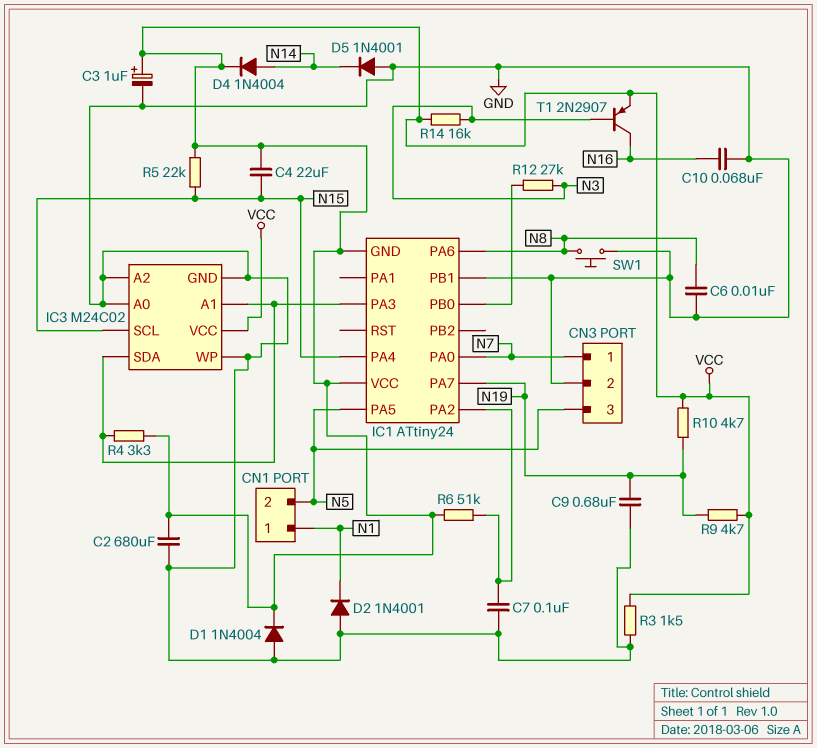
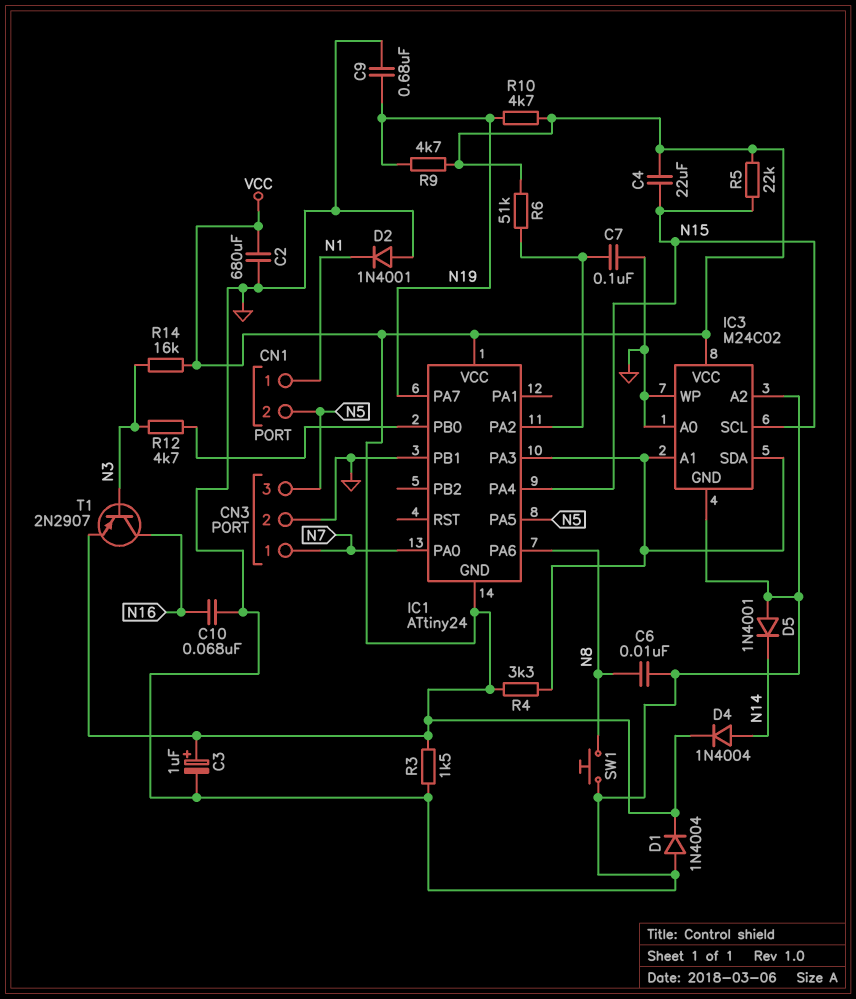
R12: 27k (IC1/PB0, N3) -> 4.7k (IC1/PB0, N3)

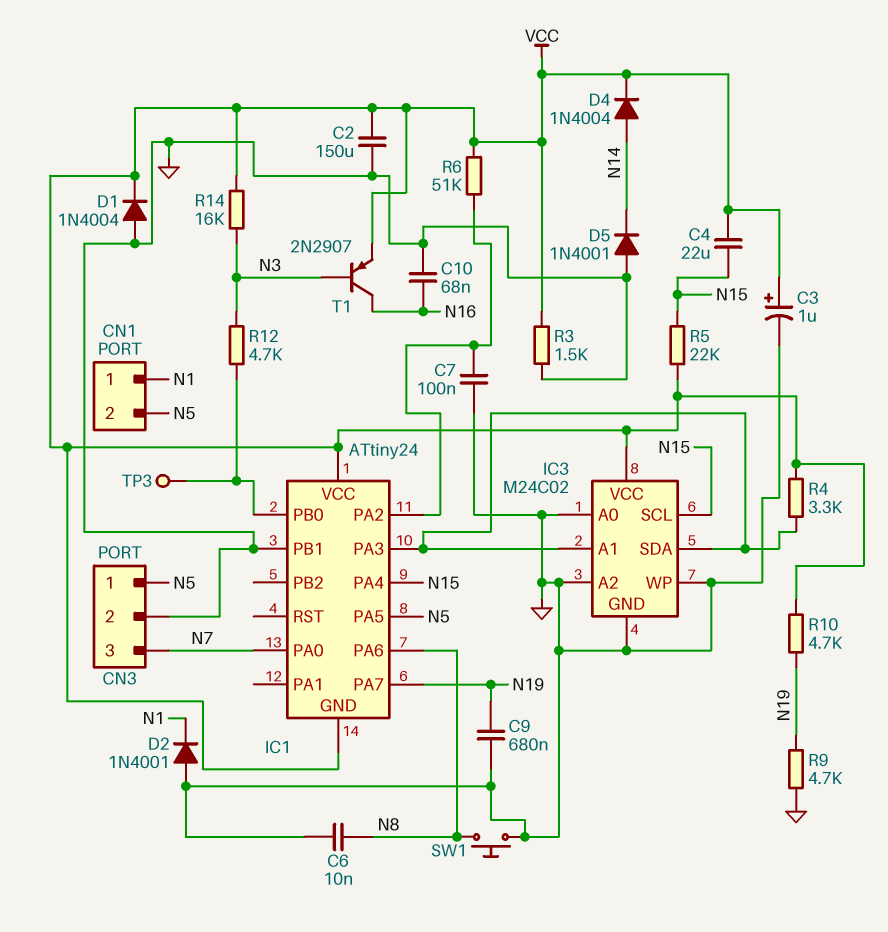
C2: 680uF (GND, VCC) -> 150uF (GND, VCC)
CN3 pin 1: N7 -> N5
CN3 pin 3: N5 -> N7
R9: 4.7k (N19, VCC) -> 4.7k (GND, N19)
TP3: none -> test point (IC1/PB0)

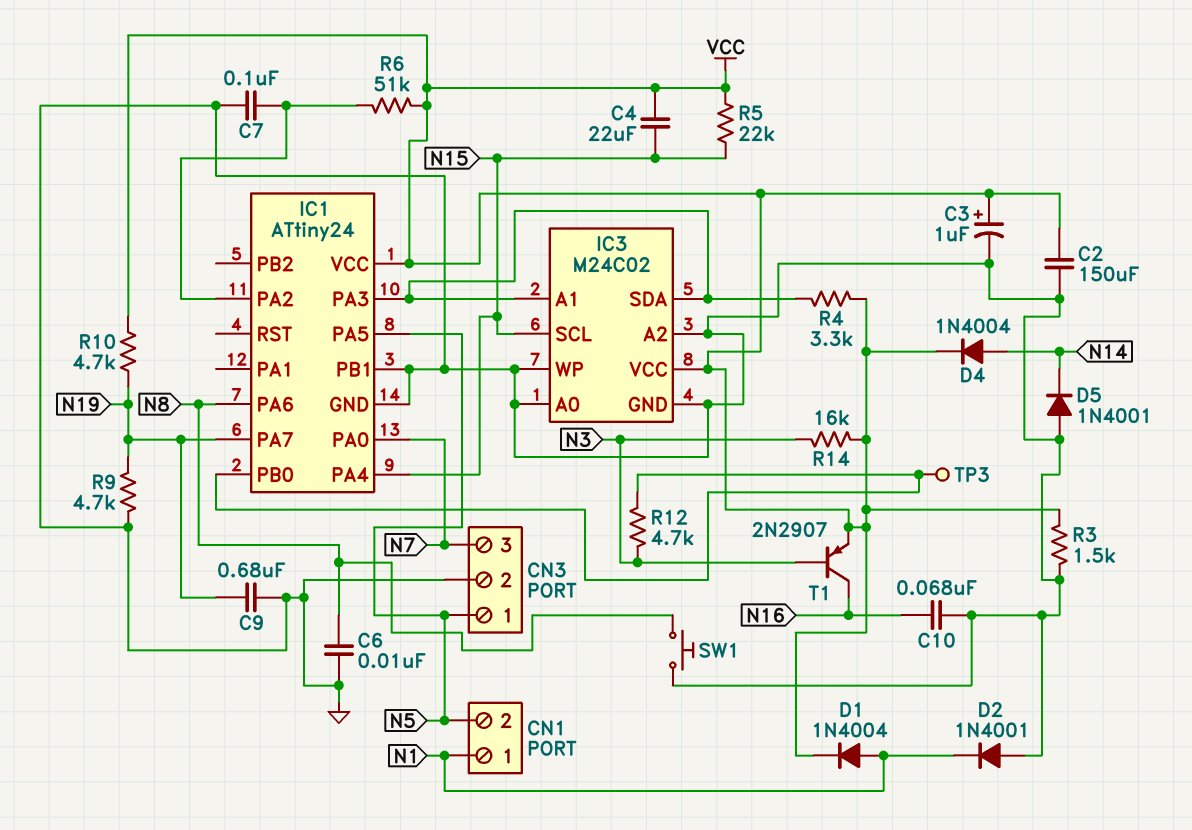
D1: diode 1N4004 (A GND, K VCC) -> diode 1N4004 (A N1, K VCC)
IC1 pin GND: VCC -> GND

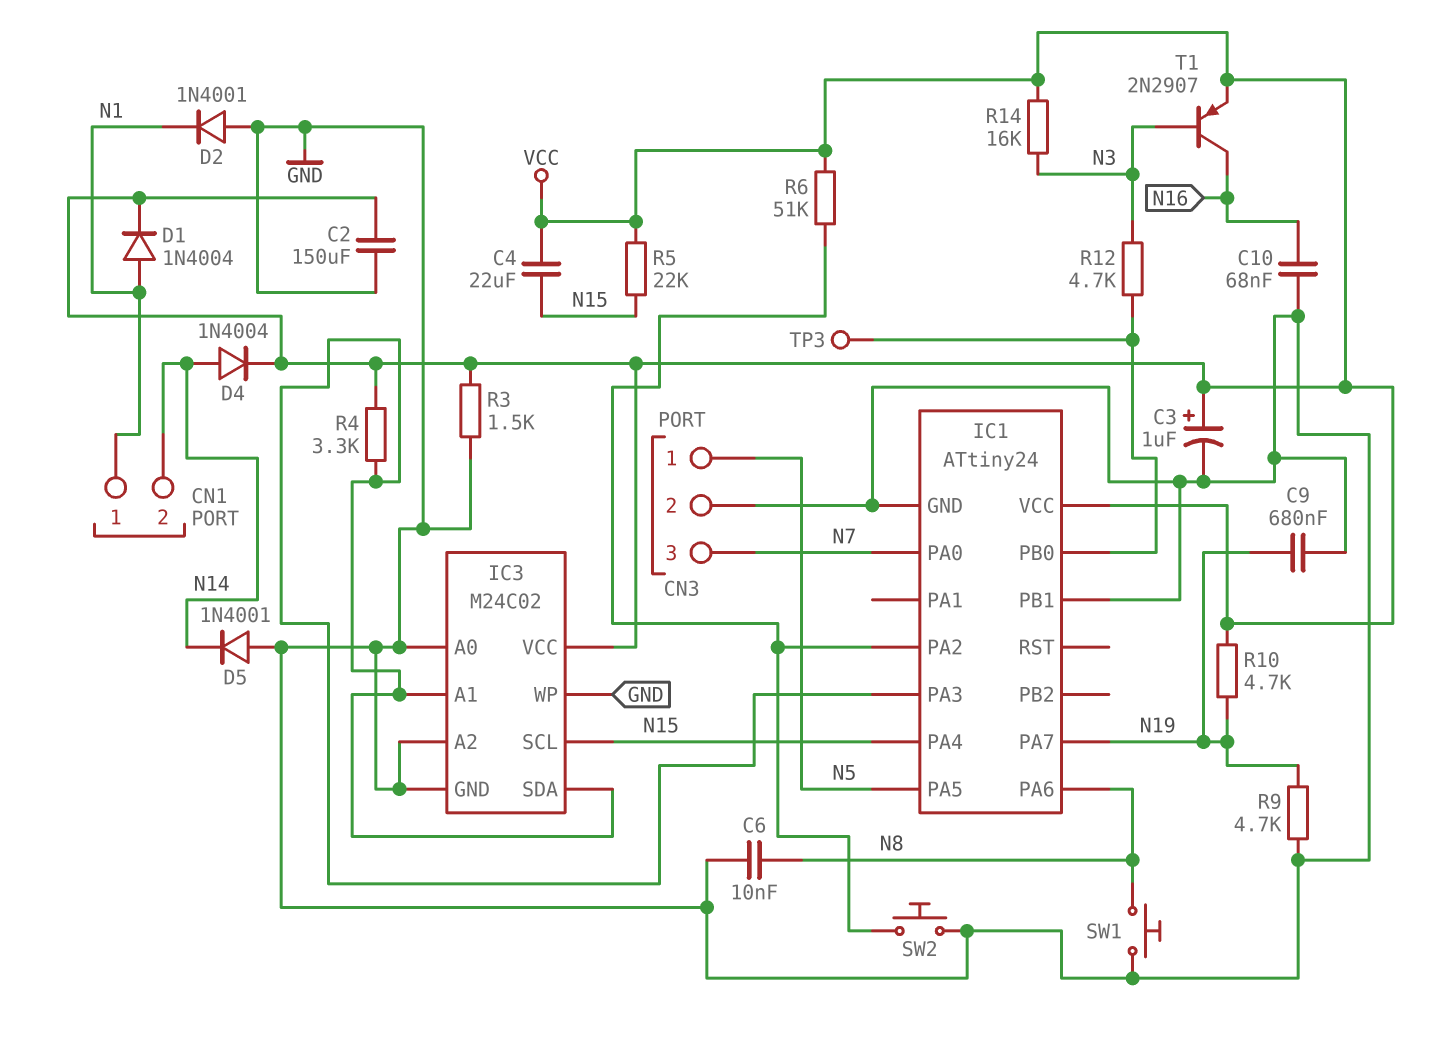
C7: 100nF (GND, IC1/PA2) -> none
CN1 pin 2: N5 -> N14
SW2: none -> button (GND, IC1/PA2)

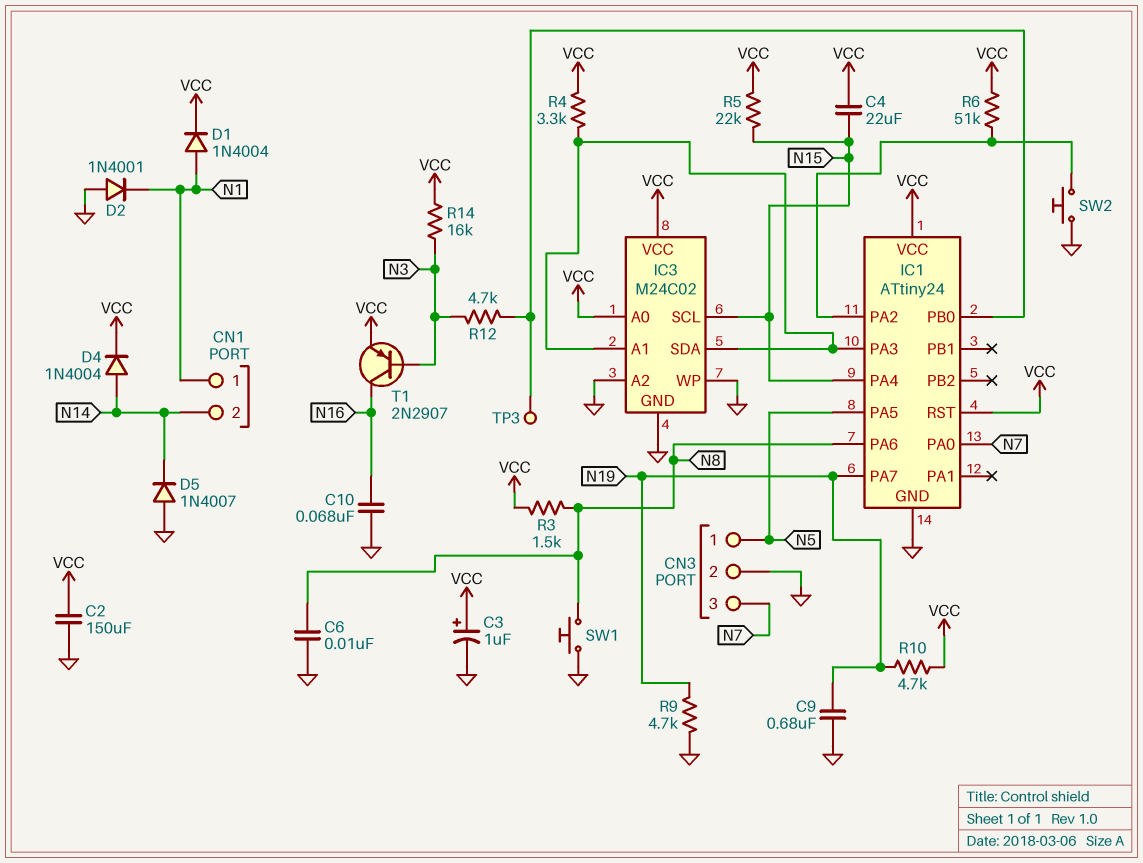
D5: diode 1N4001 (A GND, K N14) -> diode 1N4007 (A GND, K N14)
IC1 pin PB1: GND -> none
IC1 pin RST: none -> VCC
IC3 pin A0: GND -> VCC
R3: 1.5k (GND, VCC) -> 1.5k (N8, VCC)

